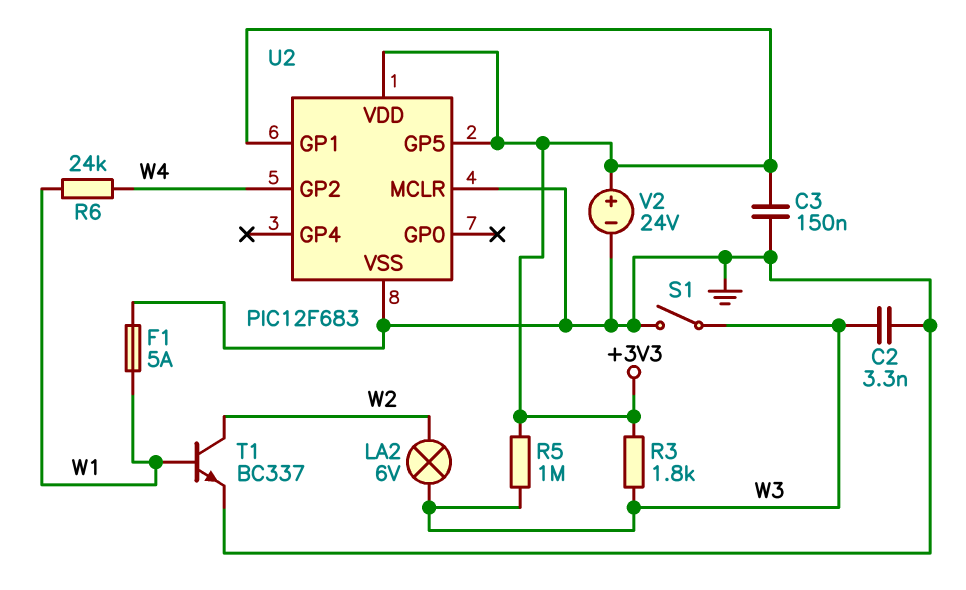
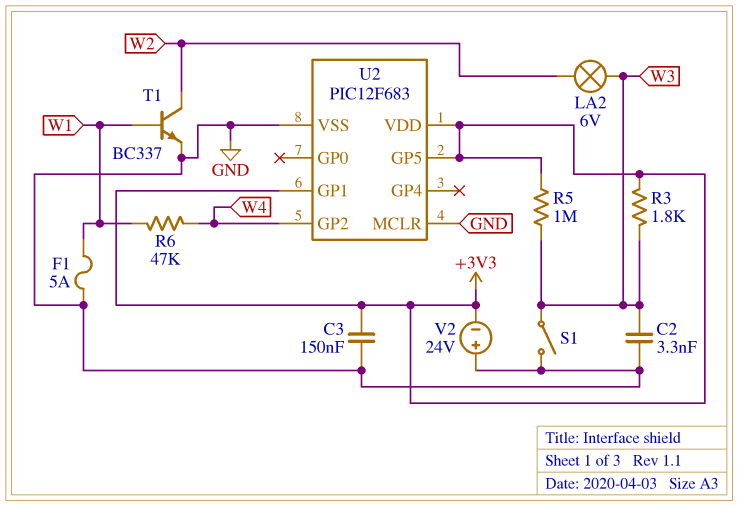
R6: 24k (W1, W4) -> 47k (W1, W4)
V2: 24V (plus +3V3, minus GND) -> 24V (plus GND, minus +3V3)

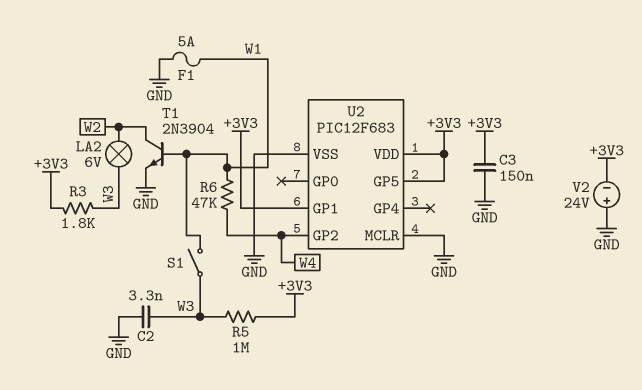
S1: switch (GND, W3) -> switch (W1, W3)
T1: NPN BC337 (B W1, C W2, E GND) -> NPN 2N3904 (B W1, C W2, E GND)

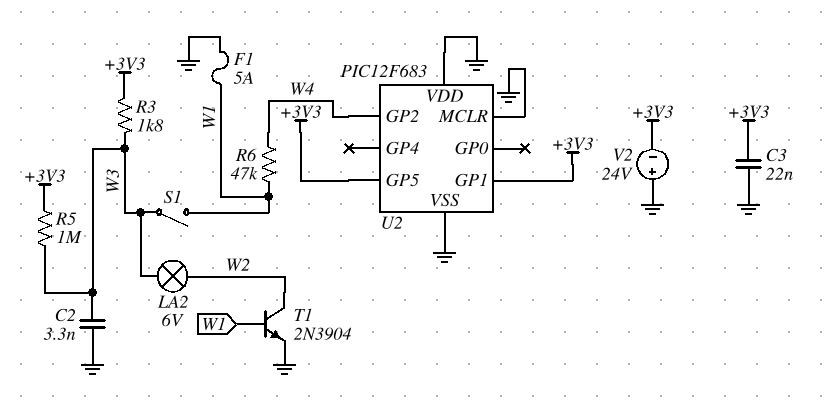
C3: 150nF (+3V3, GND) -> 22nF (+3V3, GND)
U2 pin VDD: +3V3 -> GND

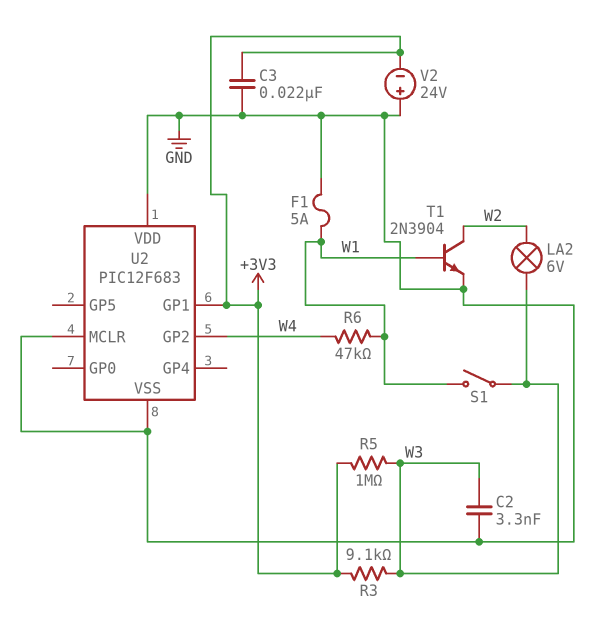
R3: 1.8k (+3V3, W3) -> 9.1k (+3V3, W3)
U2 pin GP5: +3V3 -> none

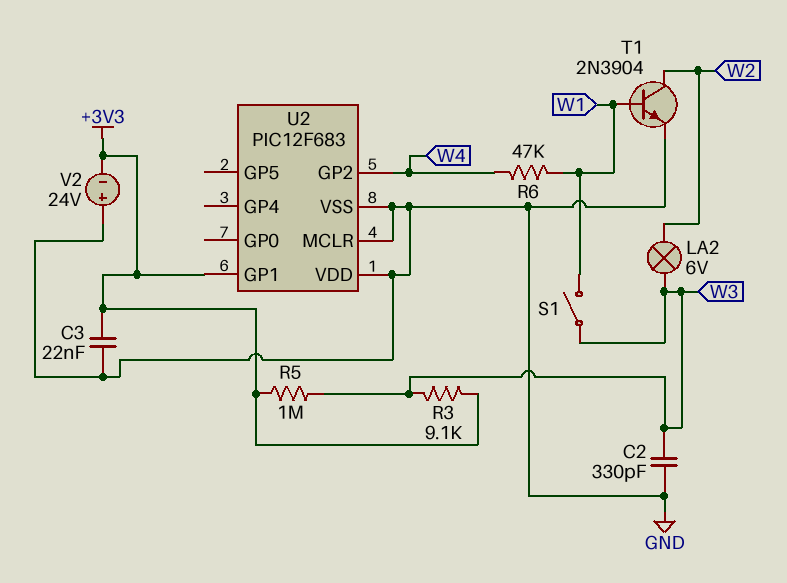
C2: 3.3nF (GND, W3) -> 330pF (GND, W3)
F1: 5A (GND, W1) -> none

